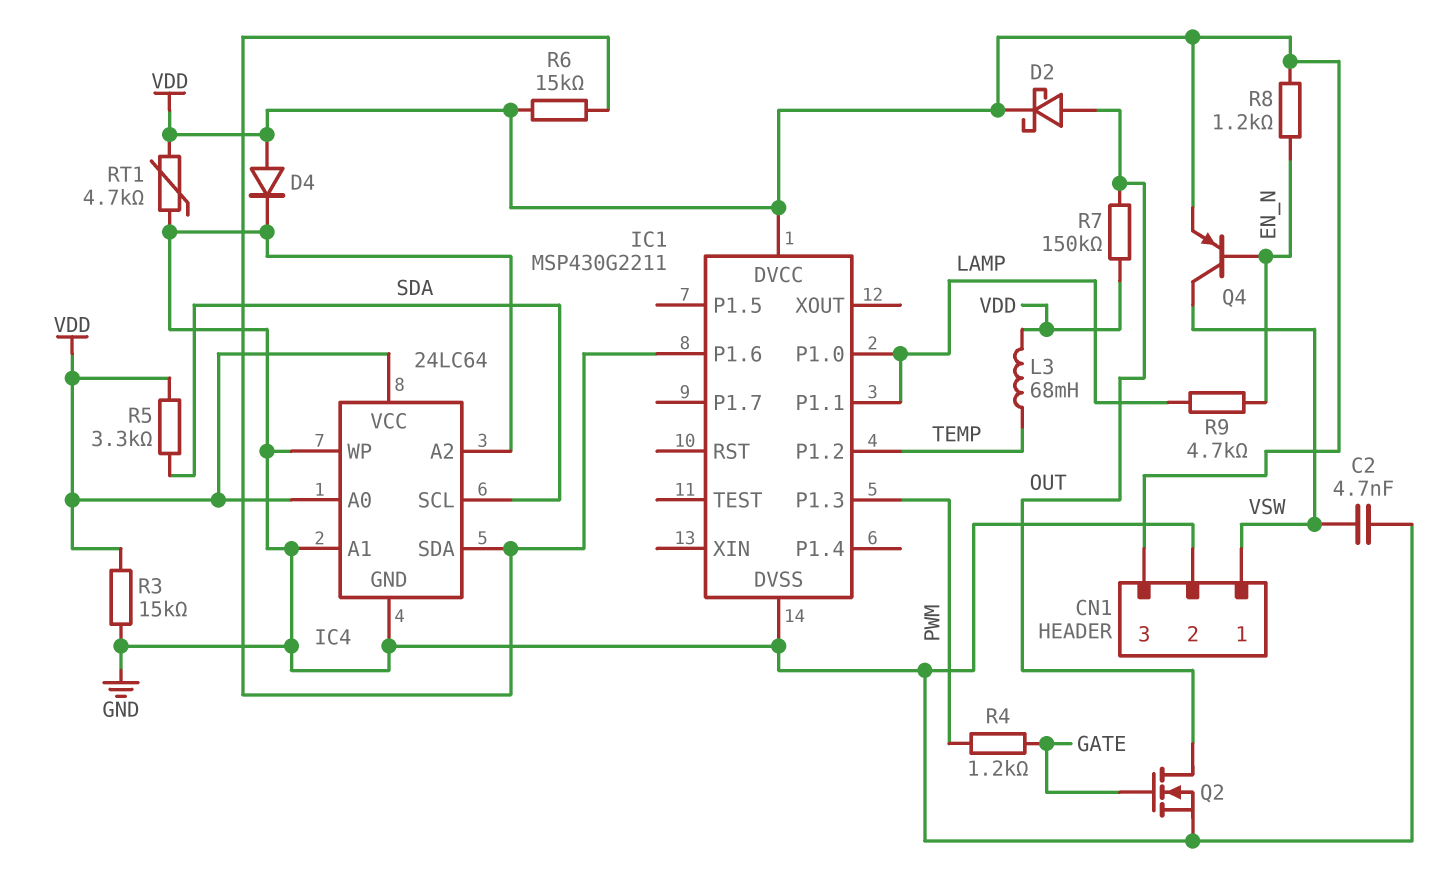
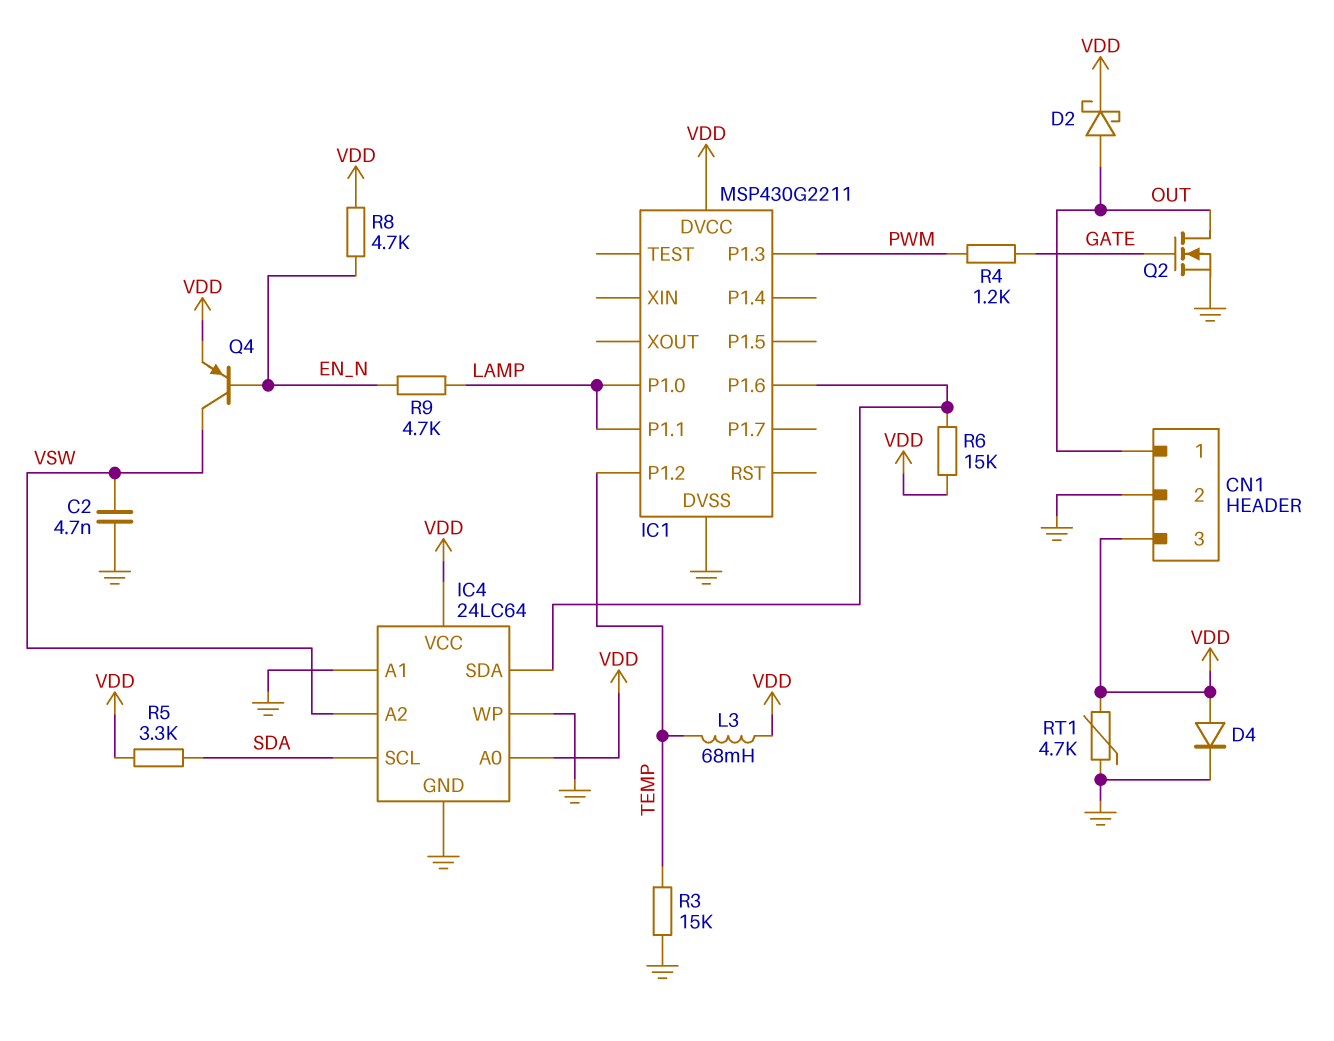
CN1 pin 1: VSW -> OUT
IC4 pin A2: GND -> VSW
R3: 15k (GND, VDD) -> 15k (GND, TEMP)
R7: 150k (OUT, VDD) -> none
R8: 1.2k (EN_N, VDD) -> 4.7k (EN_N, VDD)

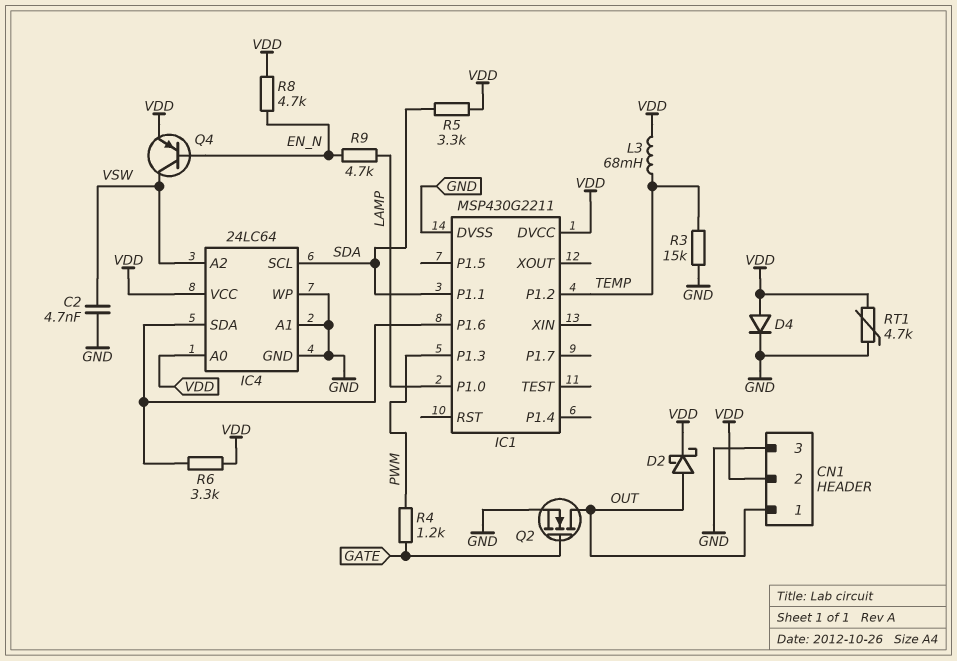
CN1 pin 2: GND -> VDD
CN1 pin 3: VDD -> GND
IC1 pin P1.1: LAMP -> SDA
R6: 15k (IC1/P1.6, VDD) -> 3.3k (IC1/P1.6, VDD)

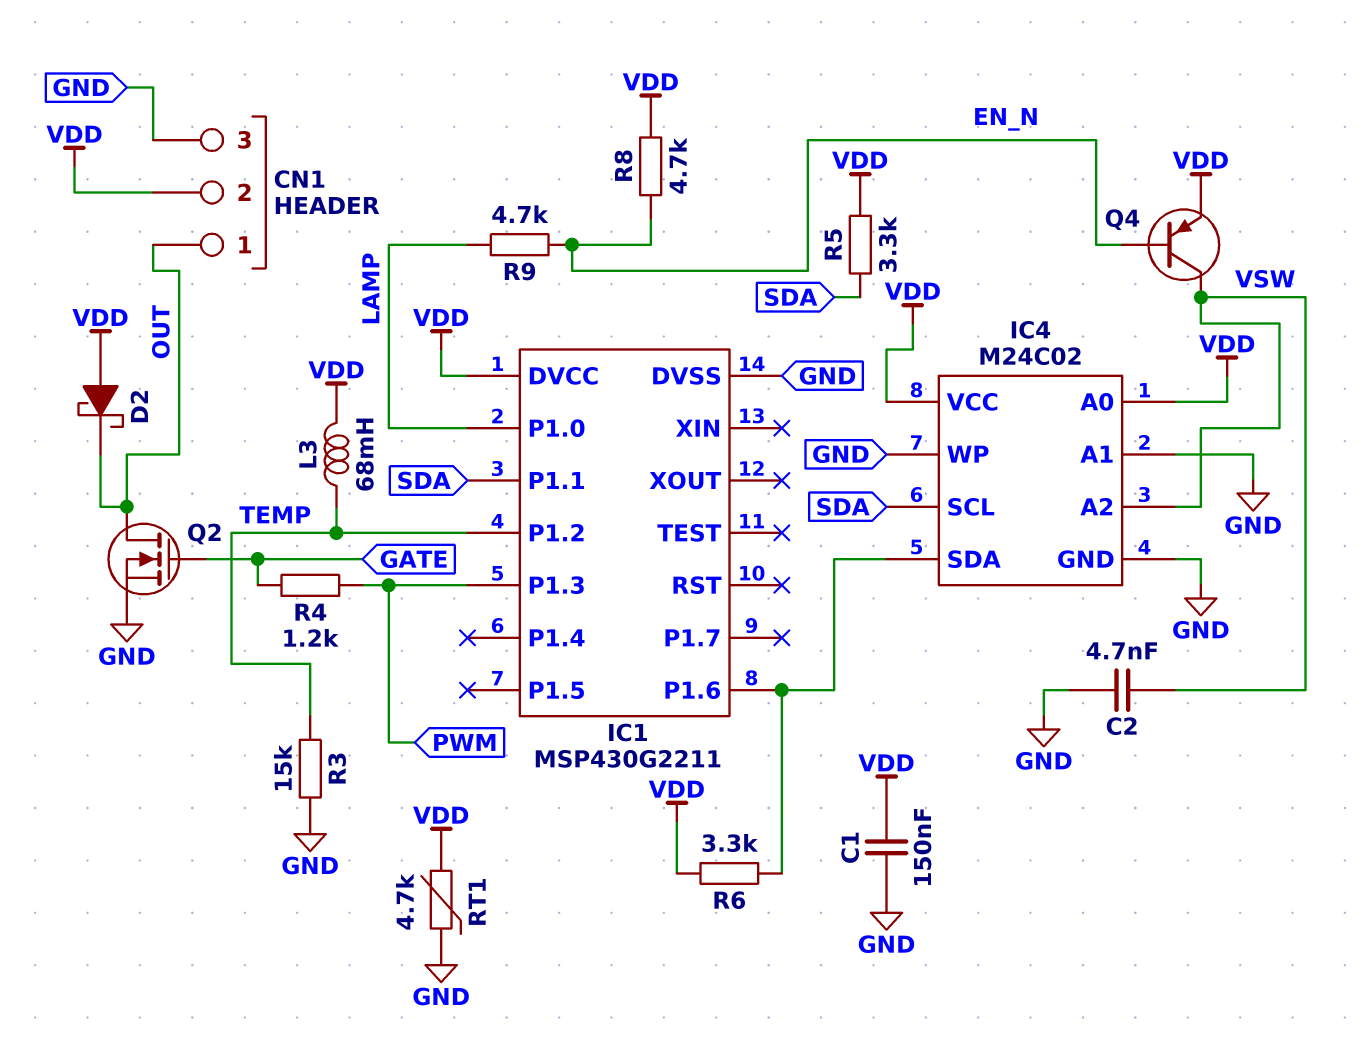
C1: none -> 150nF (GND, VDD)
D2: schottky (A OUT, K VDD) -> schottky (A VDD, K OUT)
D4: diode (A VDD, K GND) -> none
IC4: 24LC64 -> M24C02

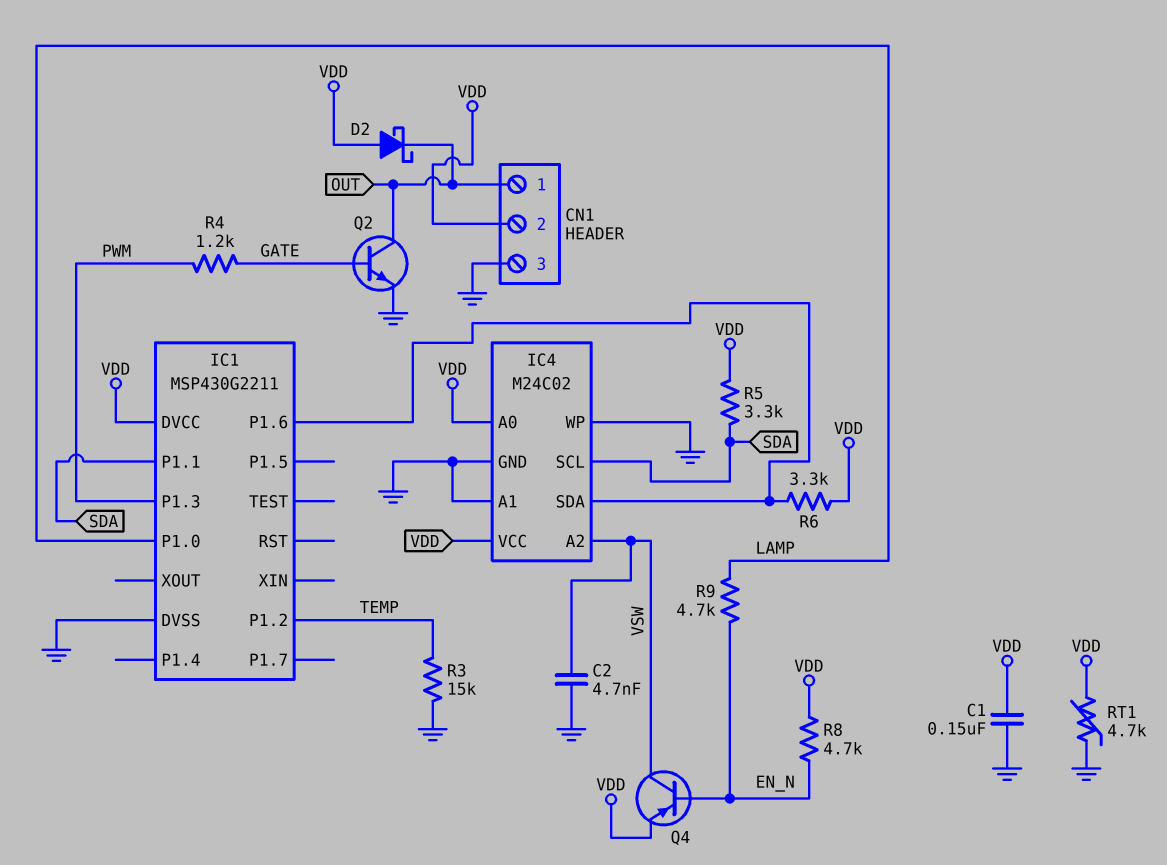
L3: 68mH (TEMP, VDD) -> none
Q2: NMOS (G GATE, D OUT, S GND) -> NPN (B GATE, C OUT, E GND)

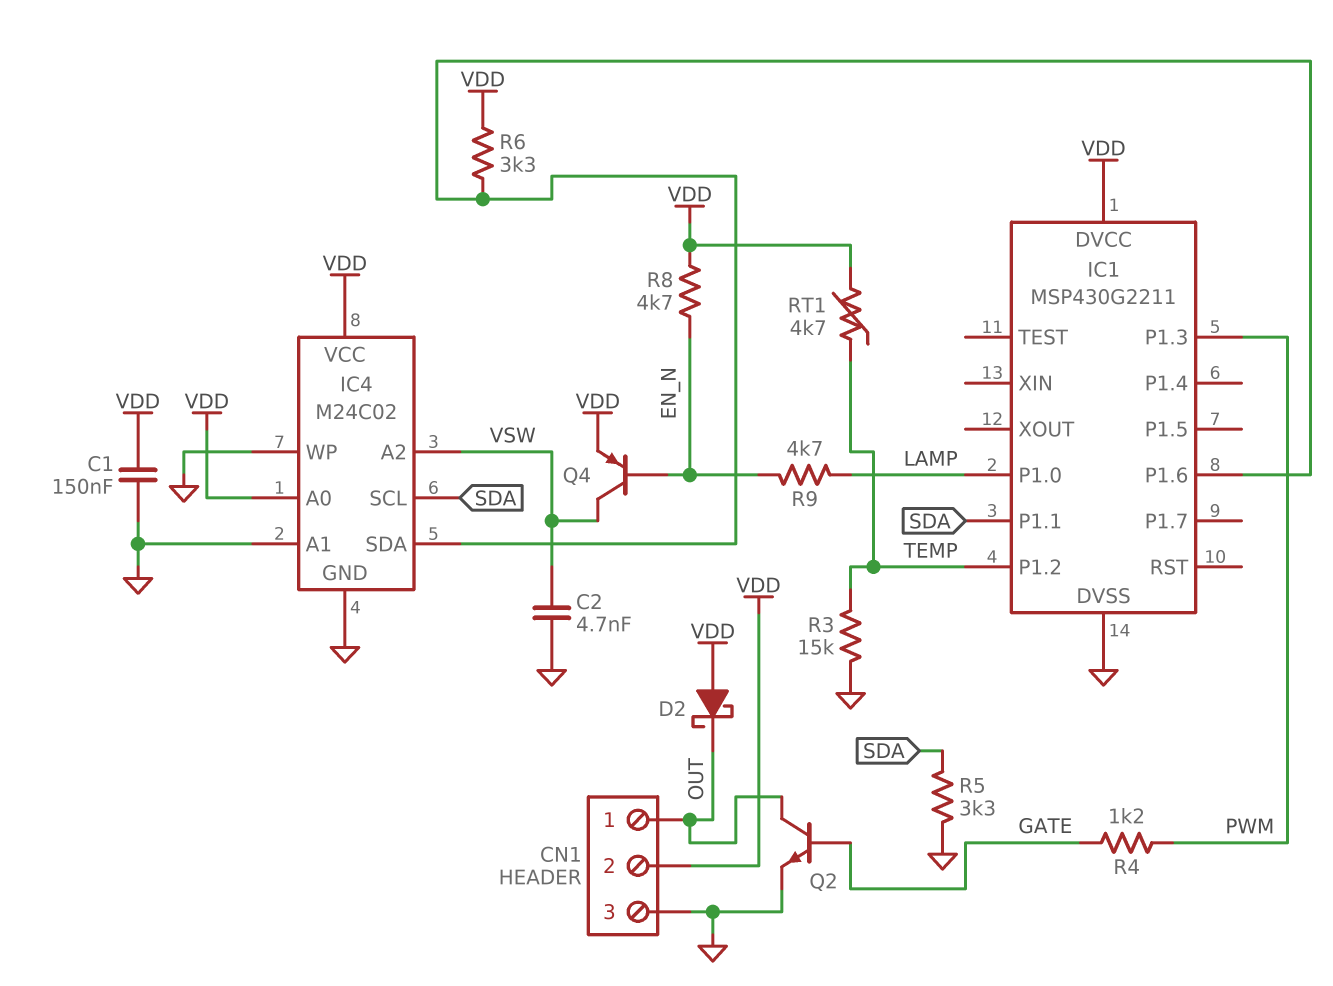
R5: 3.3k (SDA, VDD) -> 3.3k (GND, SDA)
RT1: 4.7k (GND, VDD) -> 4.7k (TEMP, VDD)

